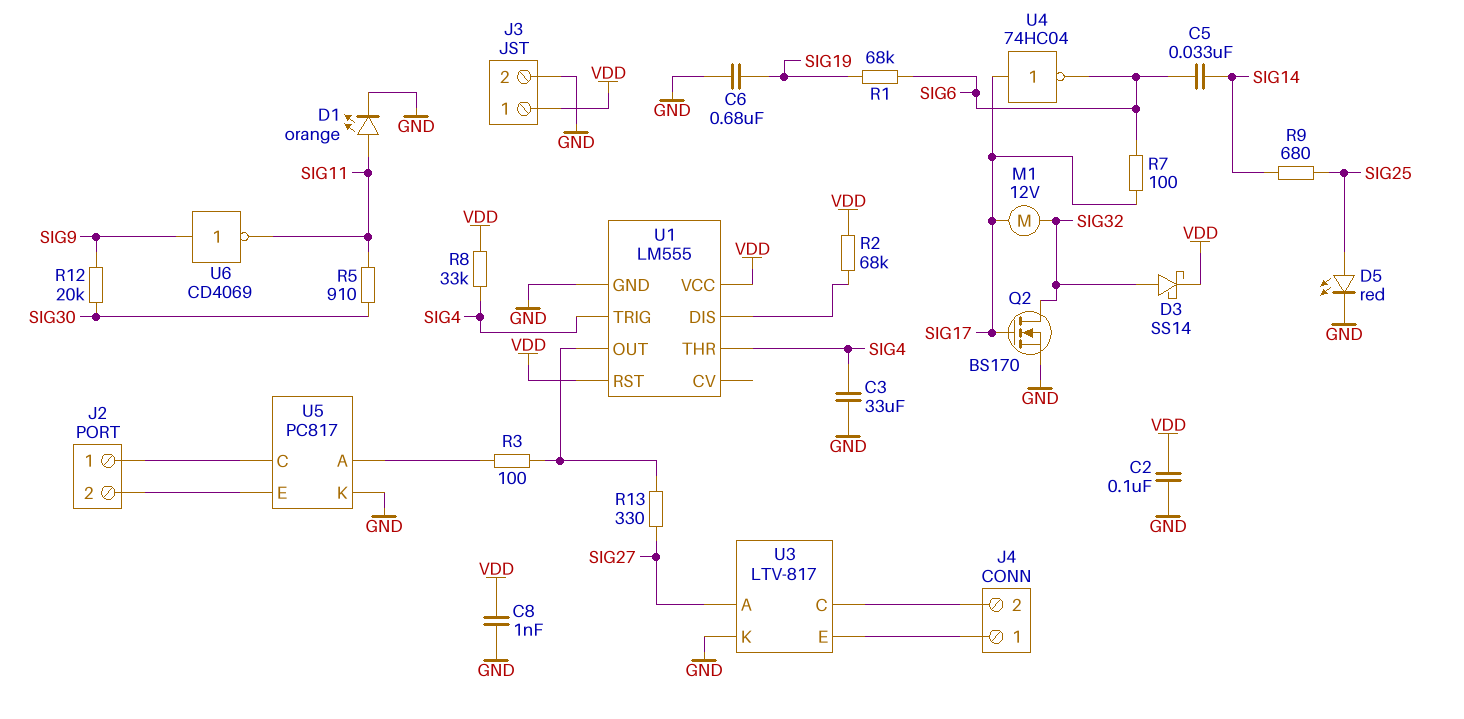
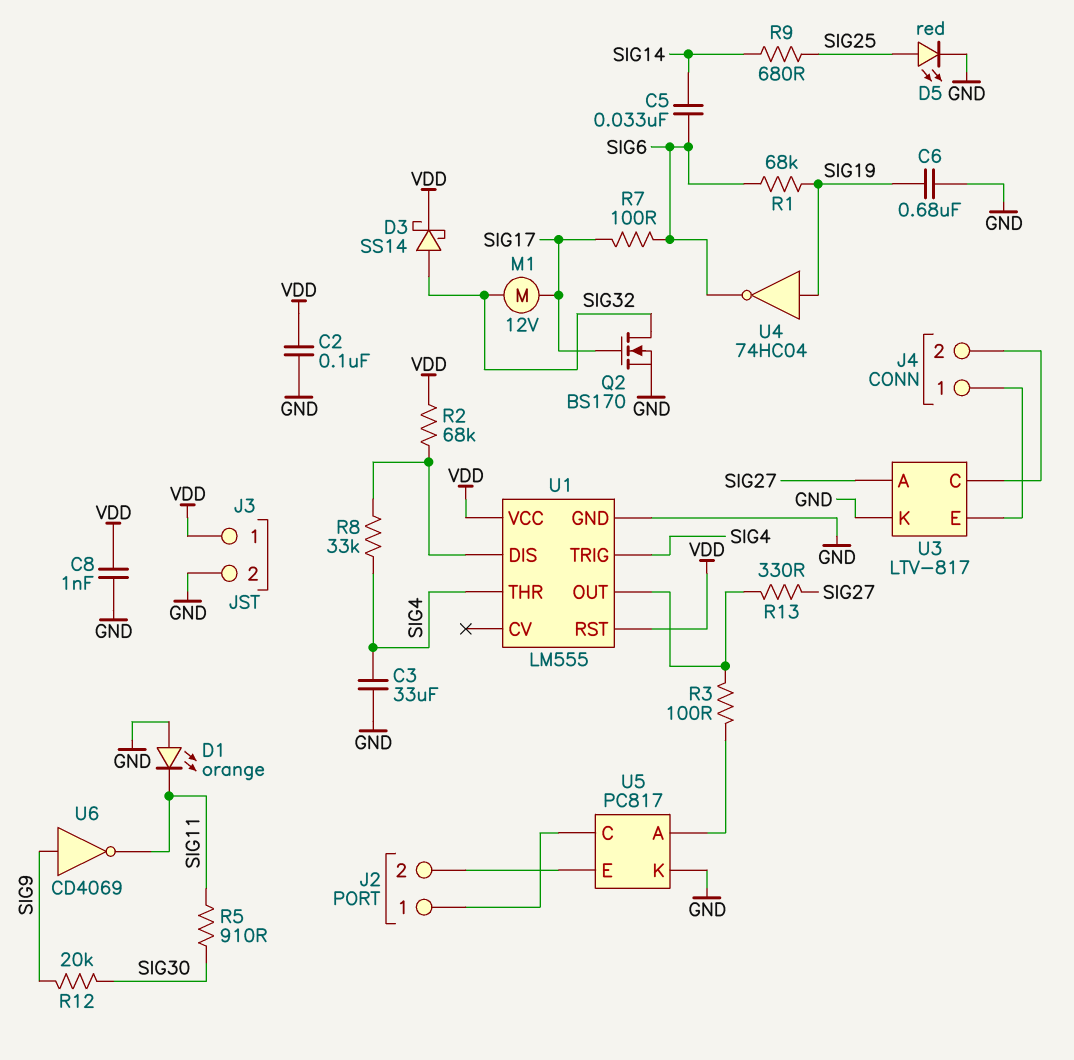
D1: LED orange (A SIG11, K GND) -> LED orange (A GND, K SIG11)
R8: 33k (SIG4, VDD) -> 33k (SIG4, U1/DIS)
U4: NOT 74HC04 (in SIG17, out SIG6) -> NOT 74HC04 (in SIG19, out SIG6)

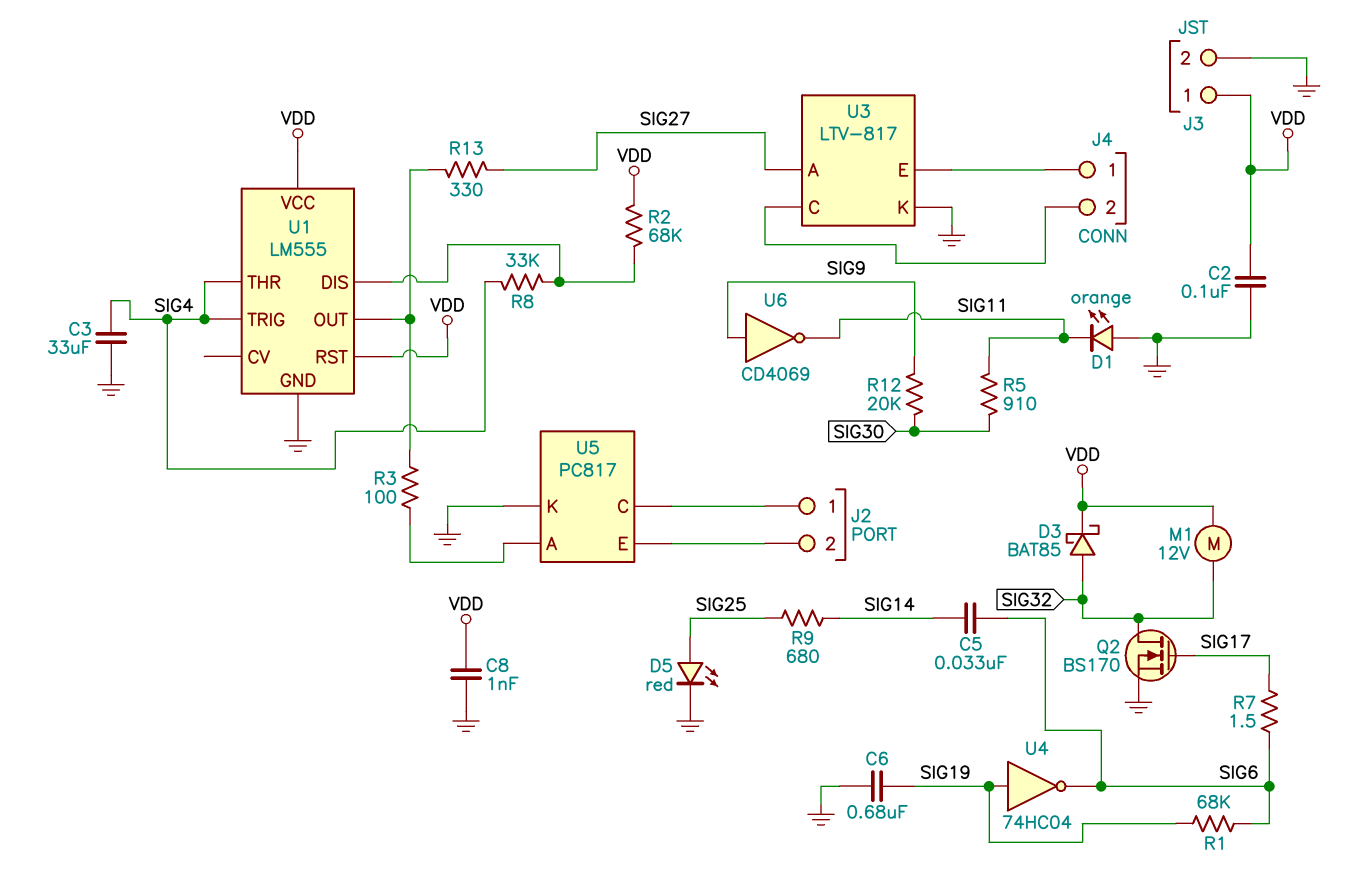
D3: schottky SS14 (A SIG32, K VDD) -> schottky BAT85 (A SIG32, K VDD)
M1: motor 12V (SIG17, SIG32) -> motor 12V (SIG32, VDD)
R7: 100 (SIG6, SIG17) -> 1.5 (SIG6, SIG17)

